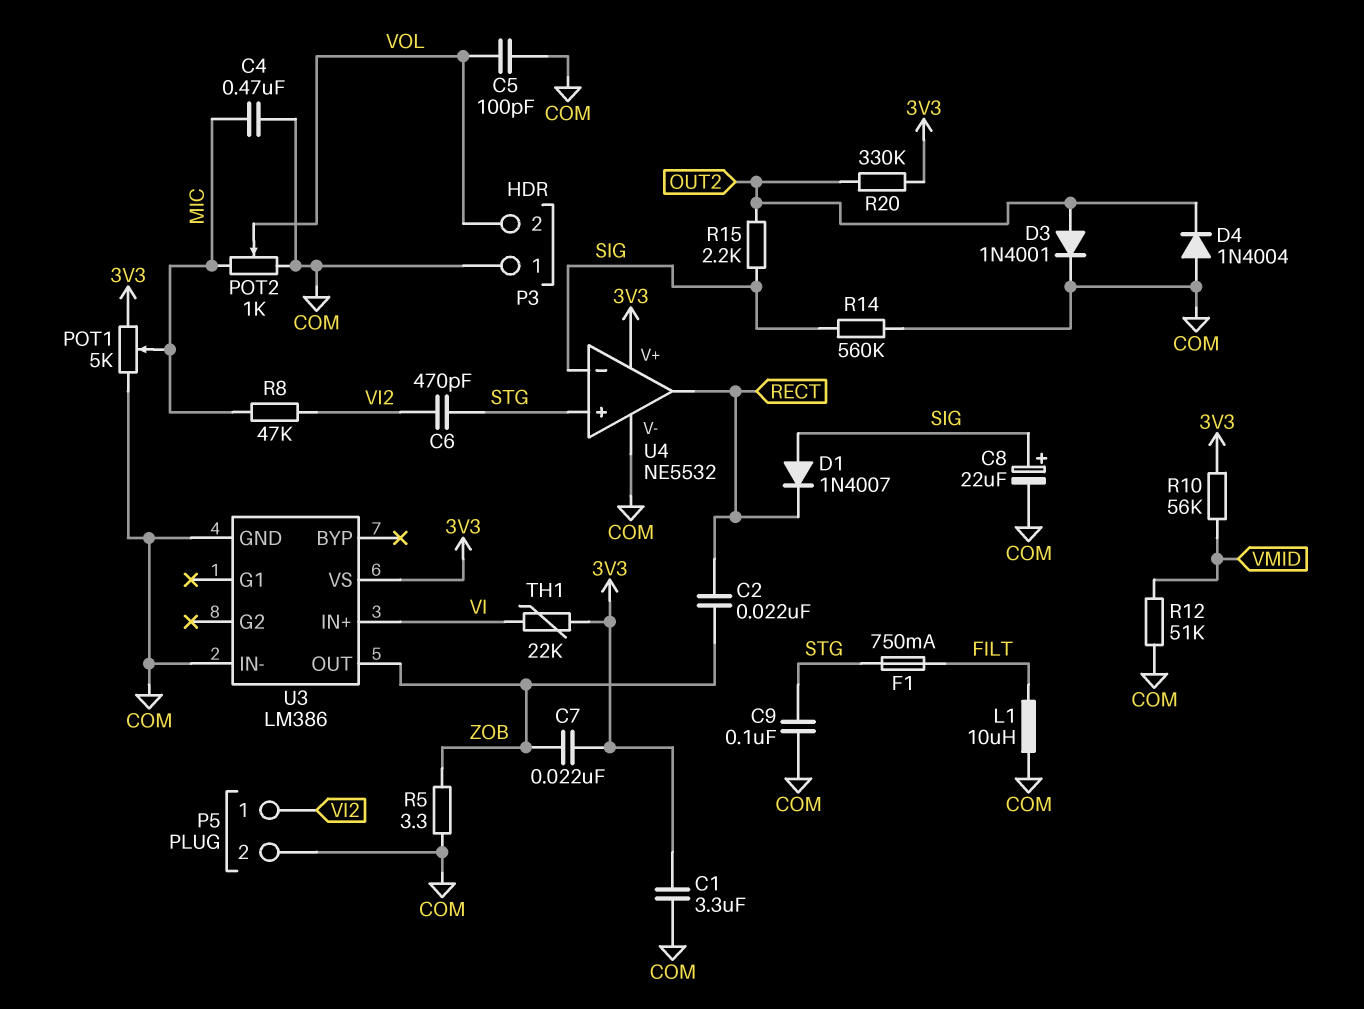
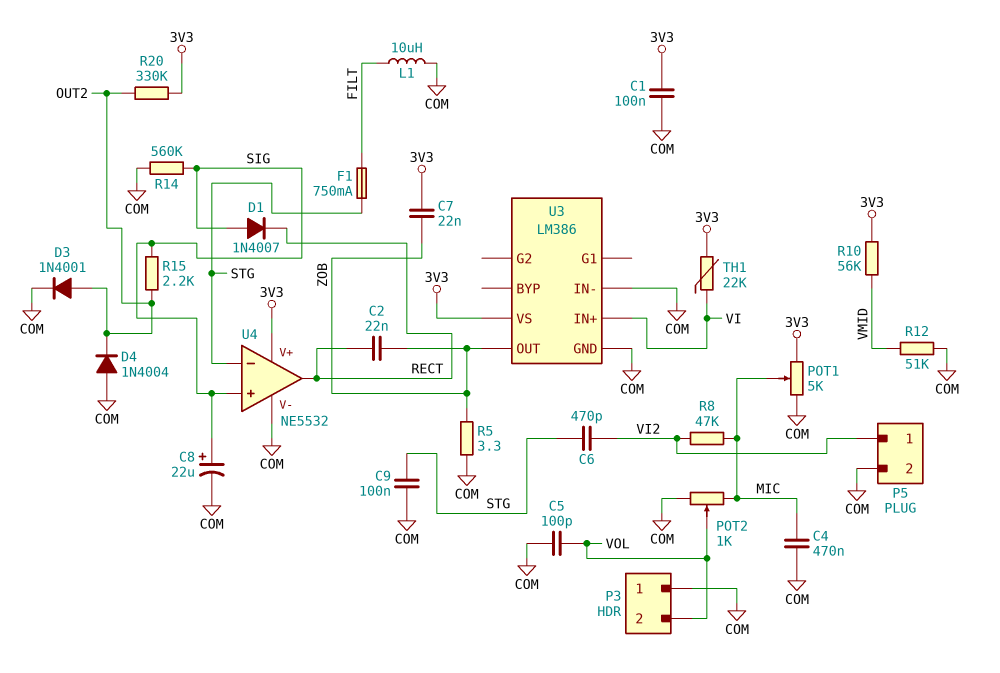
C1: 3.3uF (3V3, COM) -> 100nF (3V3, COM)
U4 pin in+: STG -> SIG
U4 pin in-: SIG -> STG

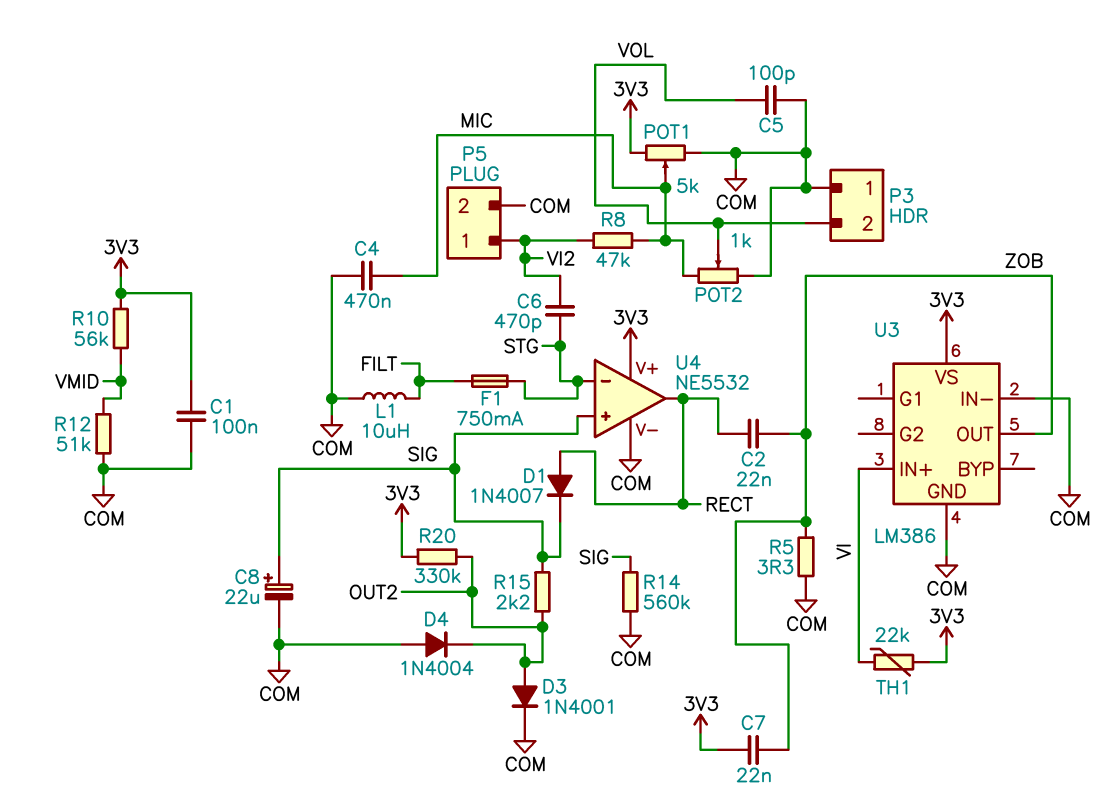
C9: 100nF (COM, STG) -> none
D1: diode 1N4007 (A SIG, K RECT) -> diode 1N4007 (A RECT, K SIG)

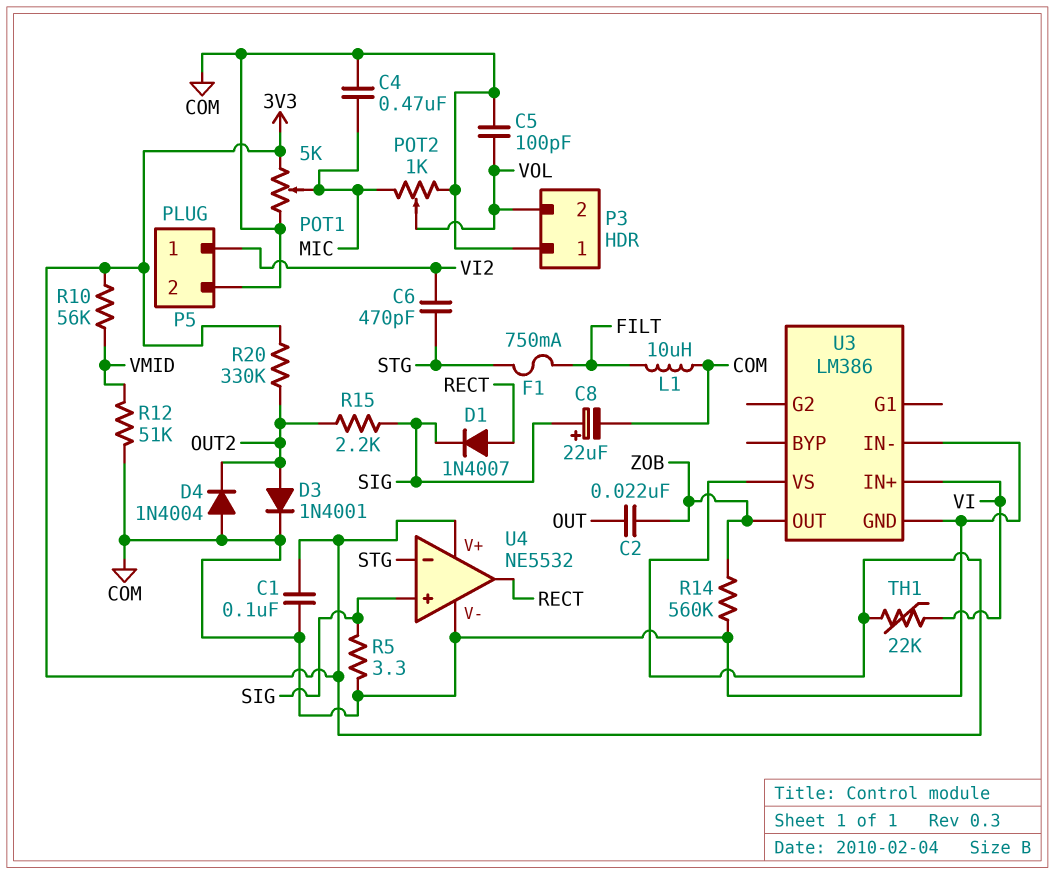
C2: 22nF (RECT, ZOB) -> 22nF (OUT, ZOB)
C7: 22nF (3V3, ZOB) -> none
R5: 3.3 (COM, ZOB) -> 3.3 (COM, SIG)
R8: 47k (MIC, VI2) -> none
R14: 560k (COM, SIG) -> 560k (COM, ZOB)

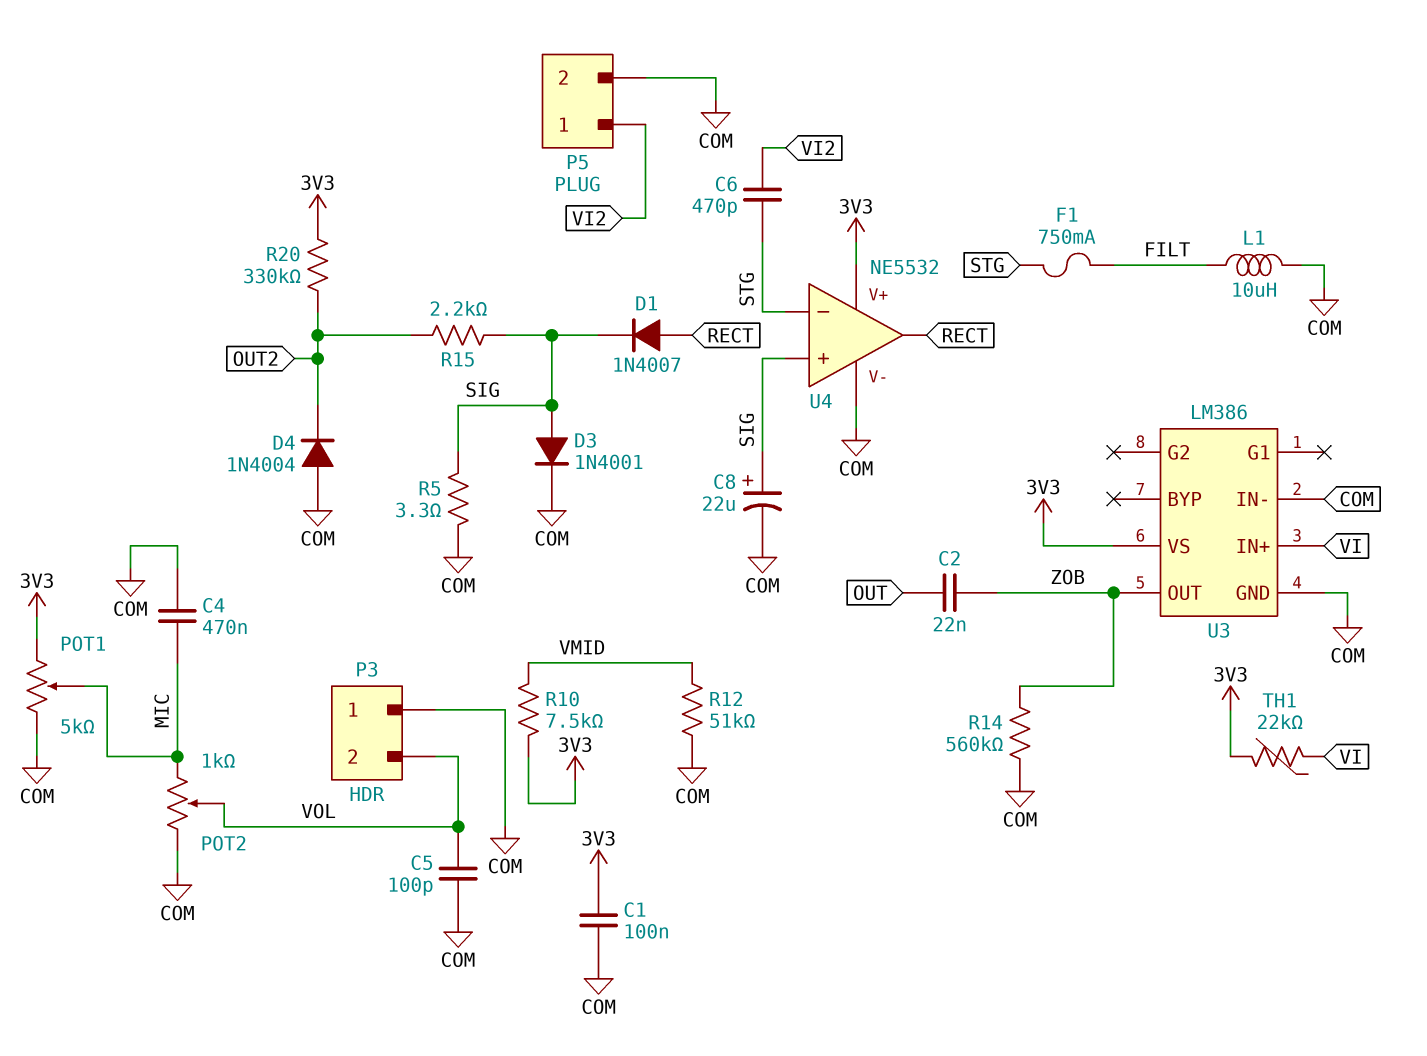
D3: diode 1N4001 (A OUT2, K COM) -> diode 1N4001 (A SIG, K COM)
R10: 56k (3V3, VMID) -> 7.5k (3V3, VMID)

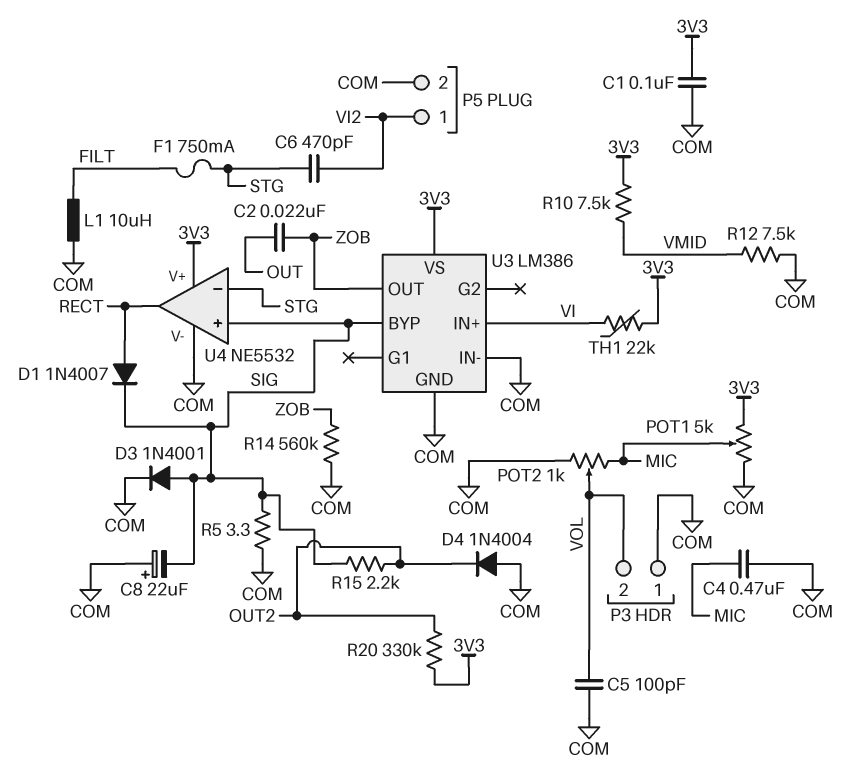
C8: 22uF (plus SIG, minus COM) -> 22uF (plus COM, minus SIG)
R12: 51k (COM, VMID) -> 7.5k (COM, VMID)
U3 pin BYP: none -> SIG

